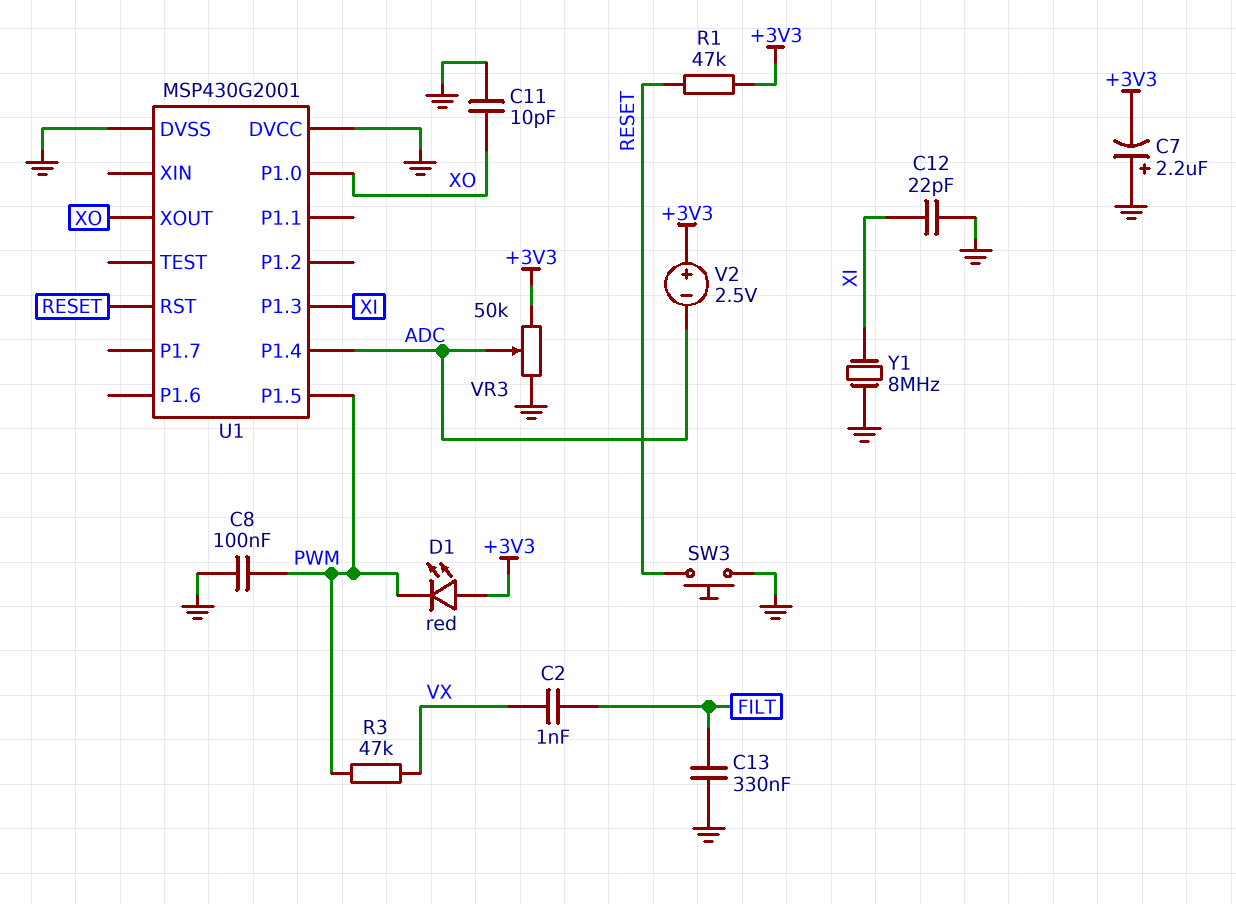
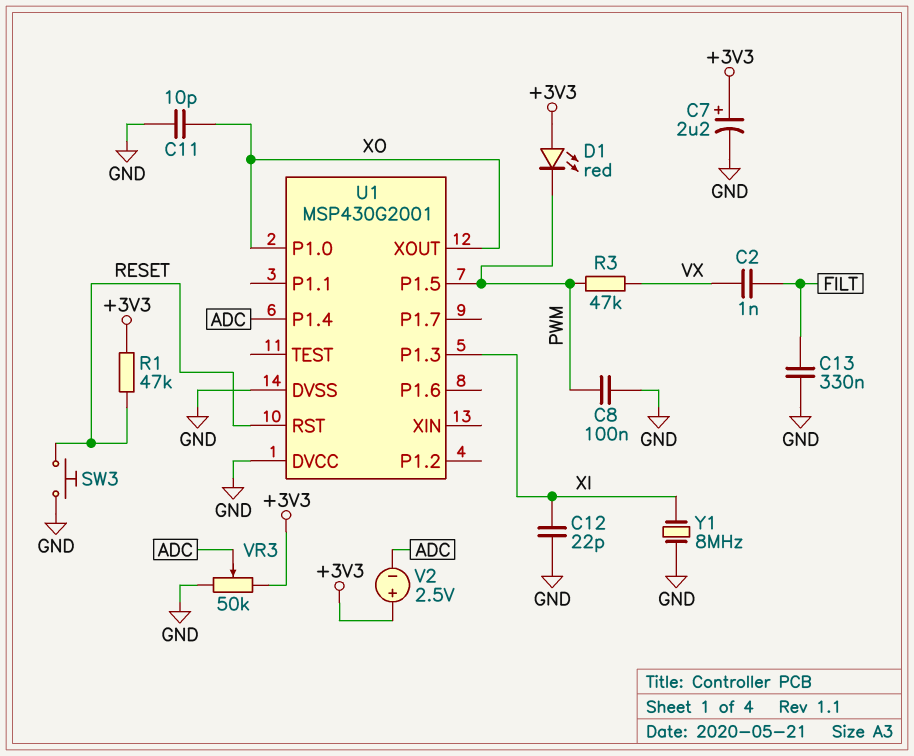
C7: 2.2uF (plus GND, minus +3V3) -> 2.2uF (plus +3V3, minus GND)

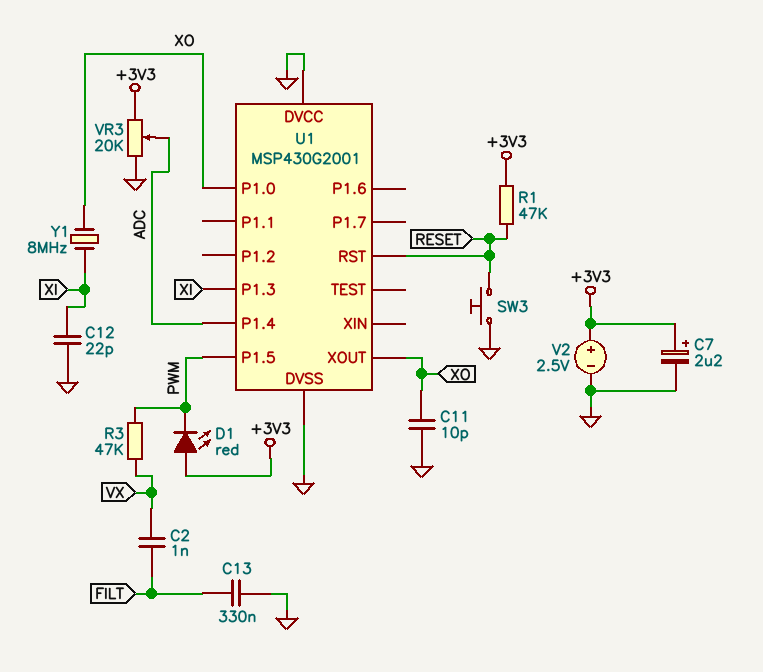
C8: 100nF (GND, PWM) -> none
V2: 2.5V (plus +3V3, minus ADC) -> 2.5V (plus +3V3, minus GND)
VR3: 50k (+3V3, GND, wiper ADC) -> 20k (+3V3, GND, wiper ADC)
Y1: 8MHz (GND, XI) -> 8MHz (XI, XO)

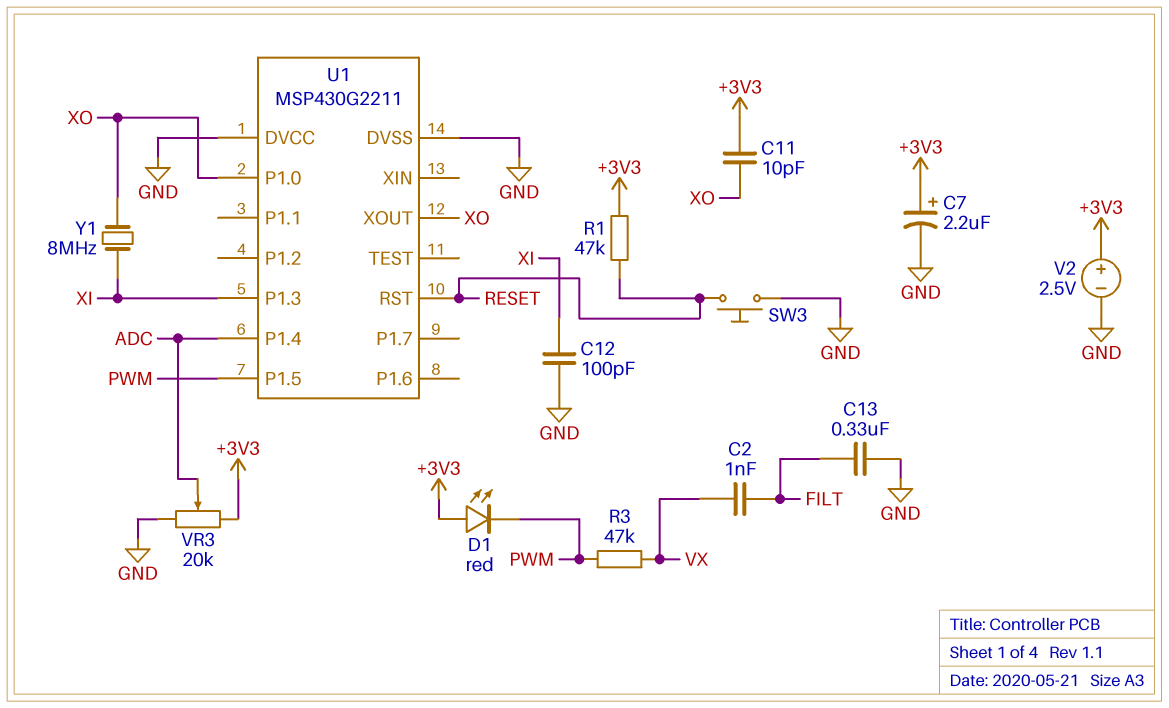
C11: 10pF (GND, XO) -> 10pF (+3V3, XO)
C12: 22pF (GND, XI) -> 100pF (GND, XI)
U1: MSP430G2001 -> MSP430G2211

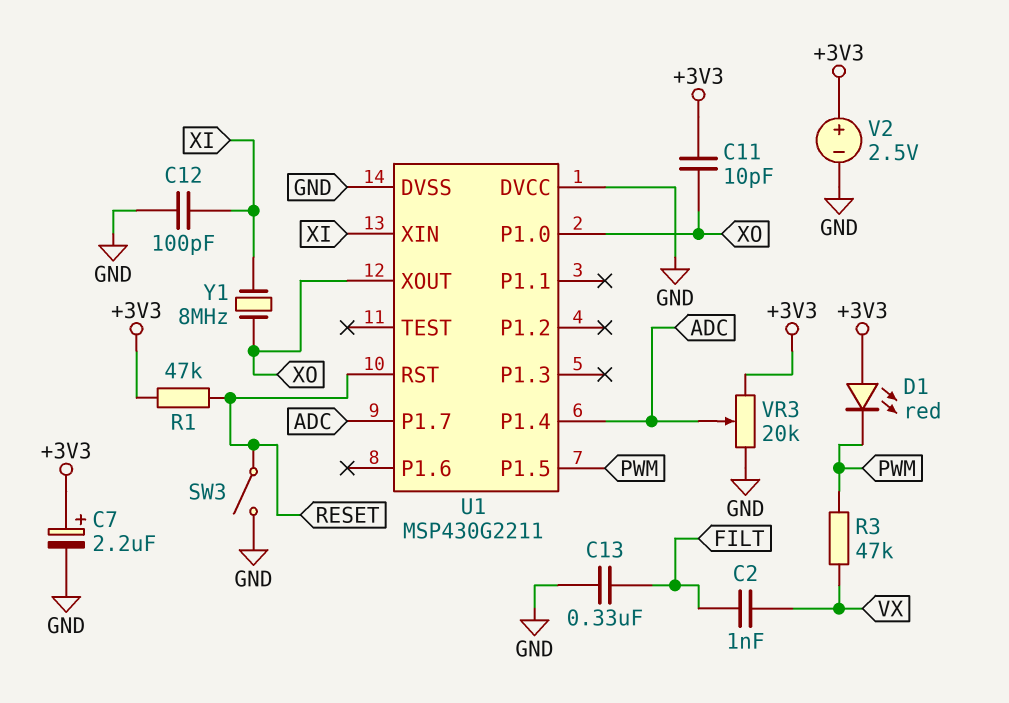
SW3: button (GND, RESET) -> switch (GND, RESET)
U1 pin P1.3: XI -> none
U1 pin P1.7: none -> ADC
U1 pin XIN: none -> XI

